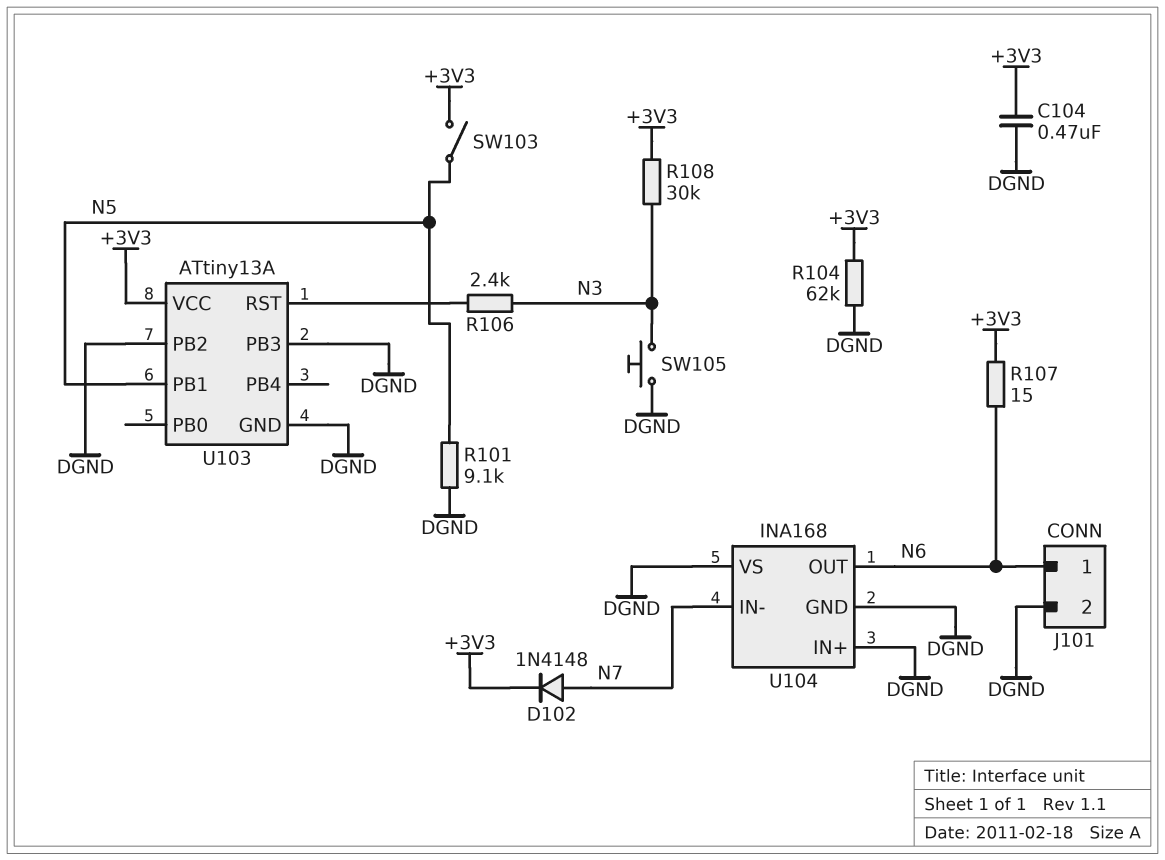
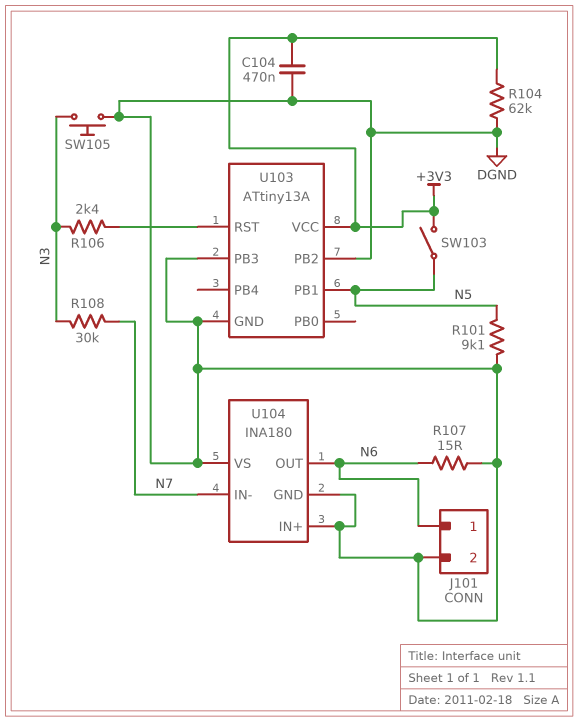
D102: diode 1N4148 (A N7, K +3V3) -> none
R107: 15 (+3V3, N6) -> 15 (DGND, N6)
R108: 30k (+3V3, N3) -> 30k (N3, N7)
U104: INA168 -> INA180

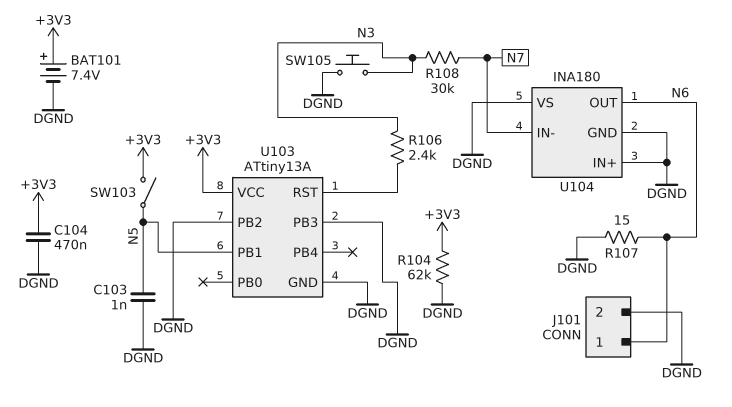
BAT101: none -> 7.4V (plus +3V3, minus DGND)
C103: none -> 1nF (DGND, N5)
R101: 9.1k (DGND, N5) -> none

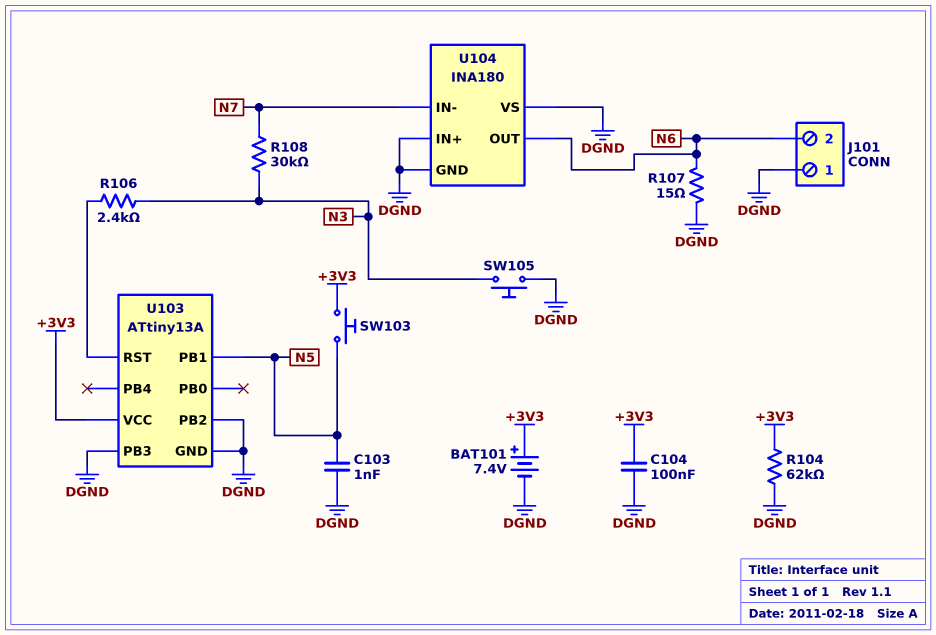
C104: 470nF (+3V3, DGND) -> 100nF (+3V3, DGND)
J101 pin 1: N6 -> DGND
J101 pin 2: DGND -> N6
SW103: switch (+3V3, N5) -> button (+3V3, N5)

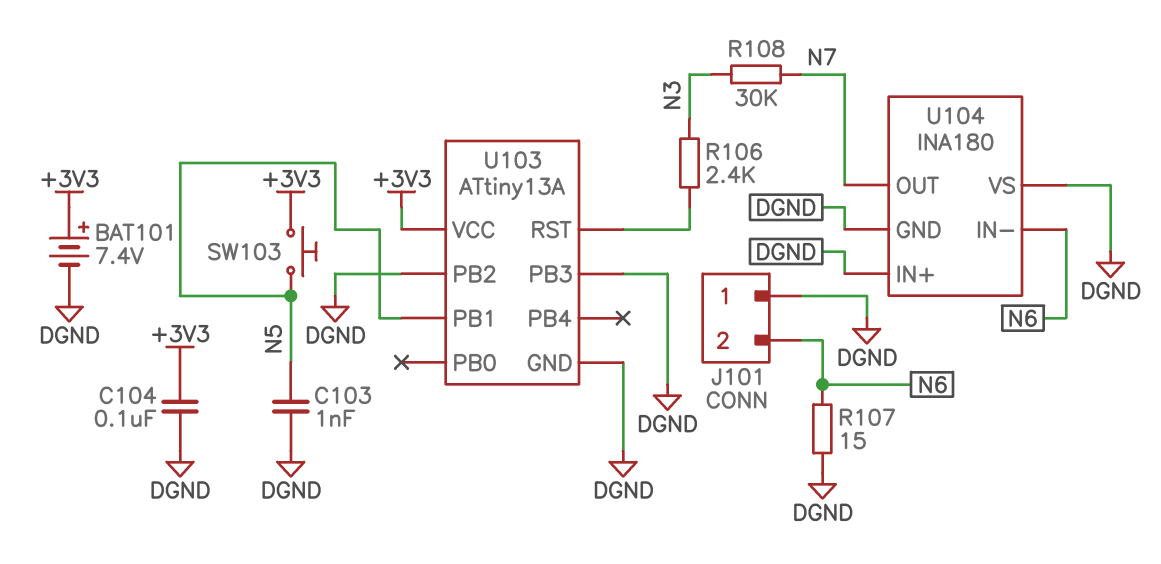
R104: 62k (+3V3, DGND) -> none
SW105: button (DGND, N3) -> none
U104 pin IN-: N7 -> N6
U104 pin OUT: N6 -> N7

